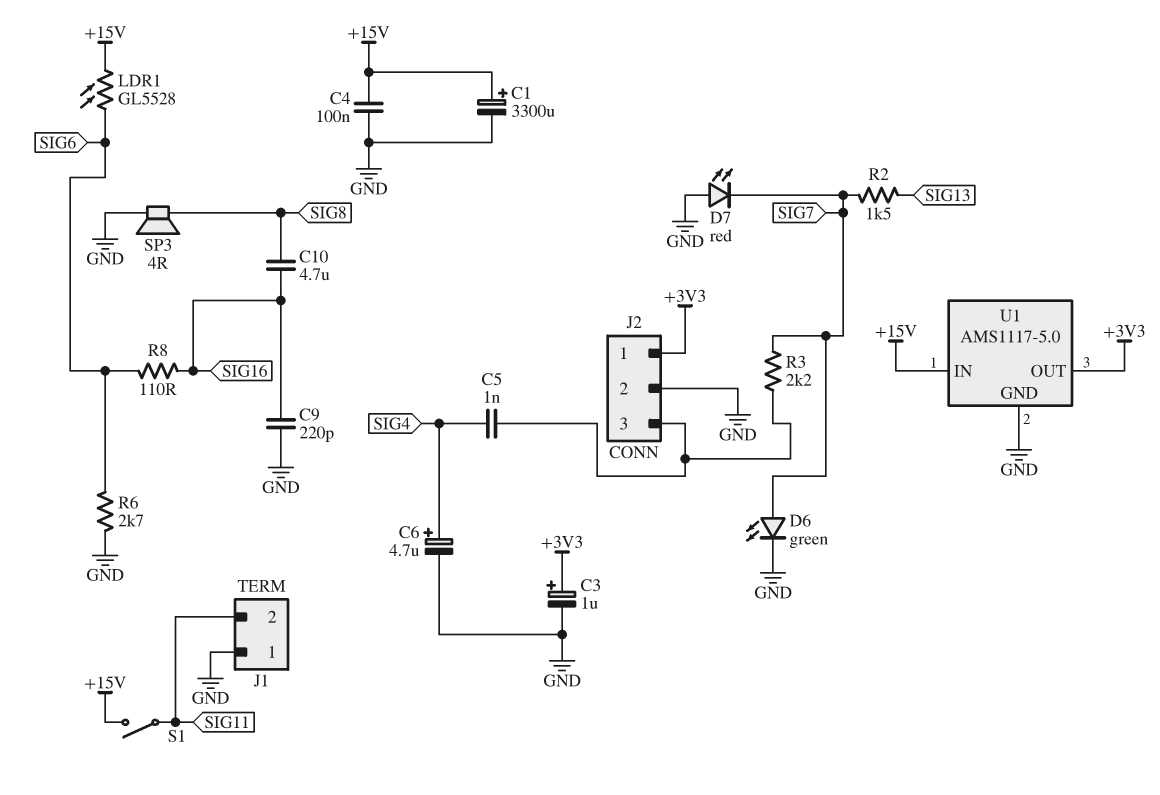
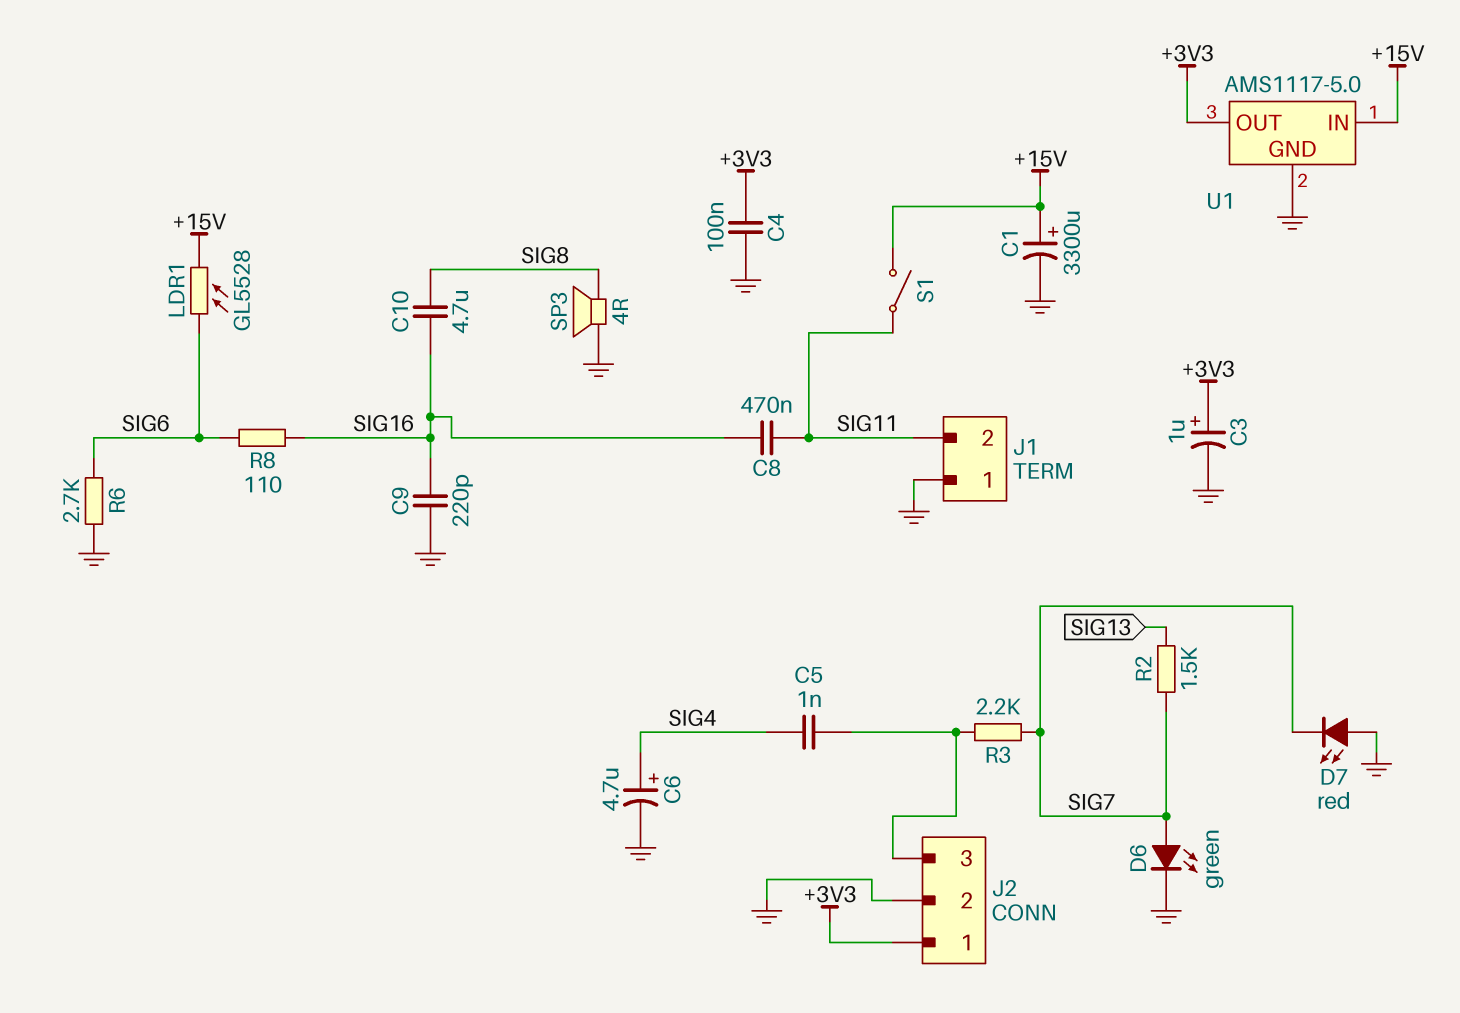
C4: 100nF (+15V, GND) -> 100nF (+3V3, GND)
C8: none -> 470nF (SIG11, SIG16)

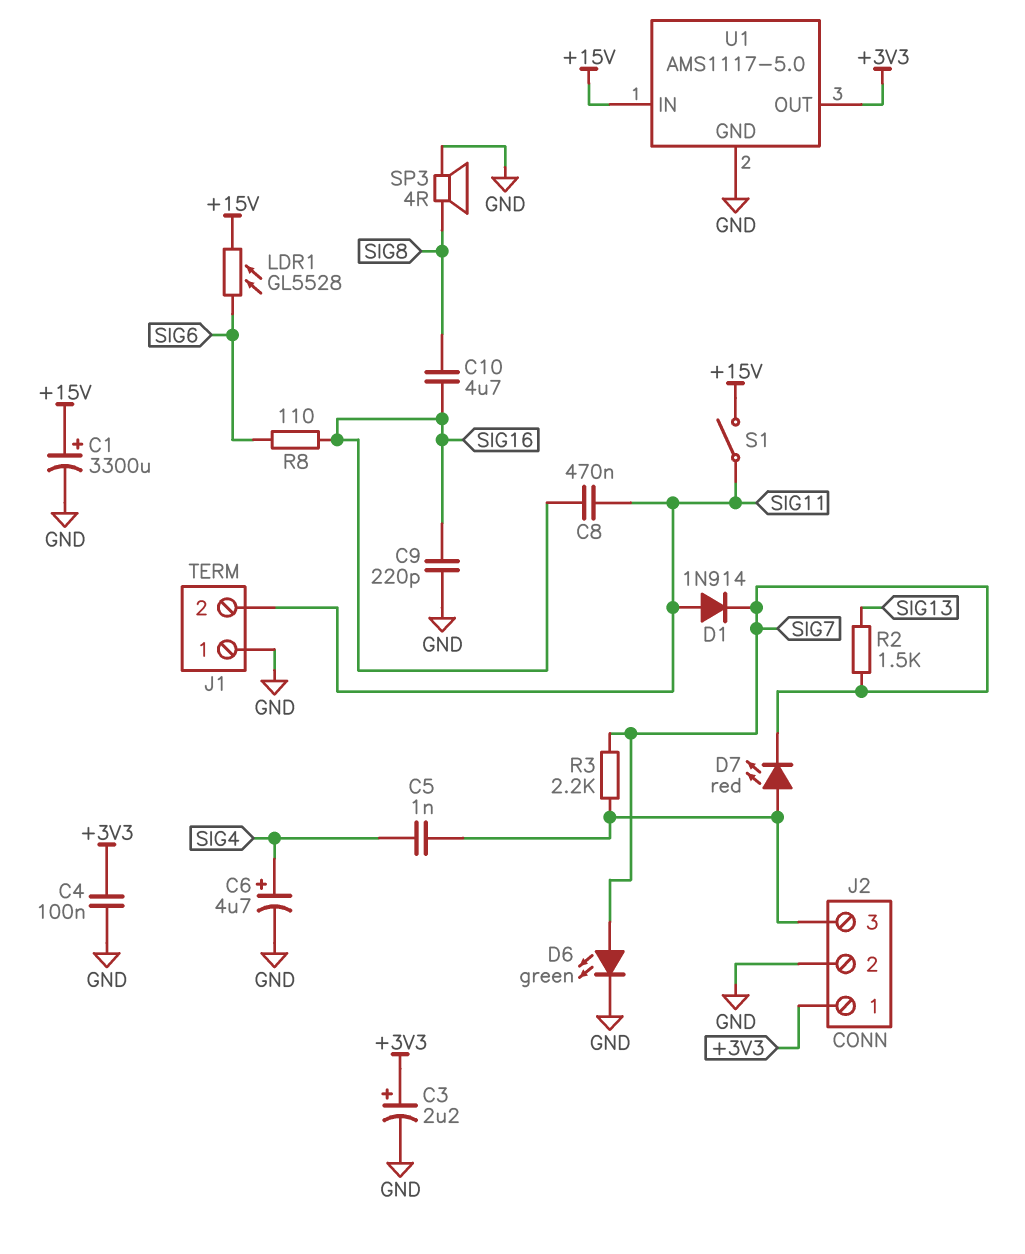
C3: 1uF (plus +3V3, minus GND) -> 2.2uF (plus +3V3, minus GND)
D1: none -> diode 1N914 (A SIG11, K SIG7)
D7: LED red (A GND, K SIG7) -> LED red (A J2/3, K SIG7)
R6: 2.7k (GND, SIG6) -> none

